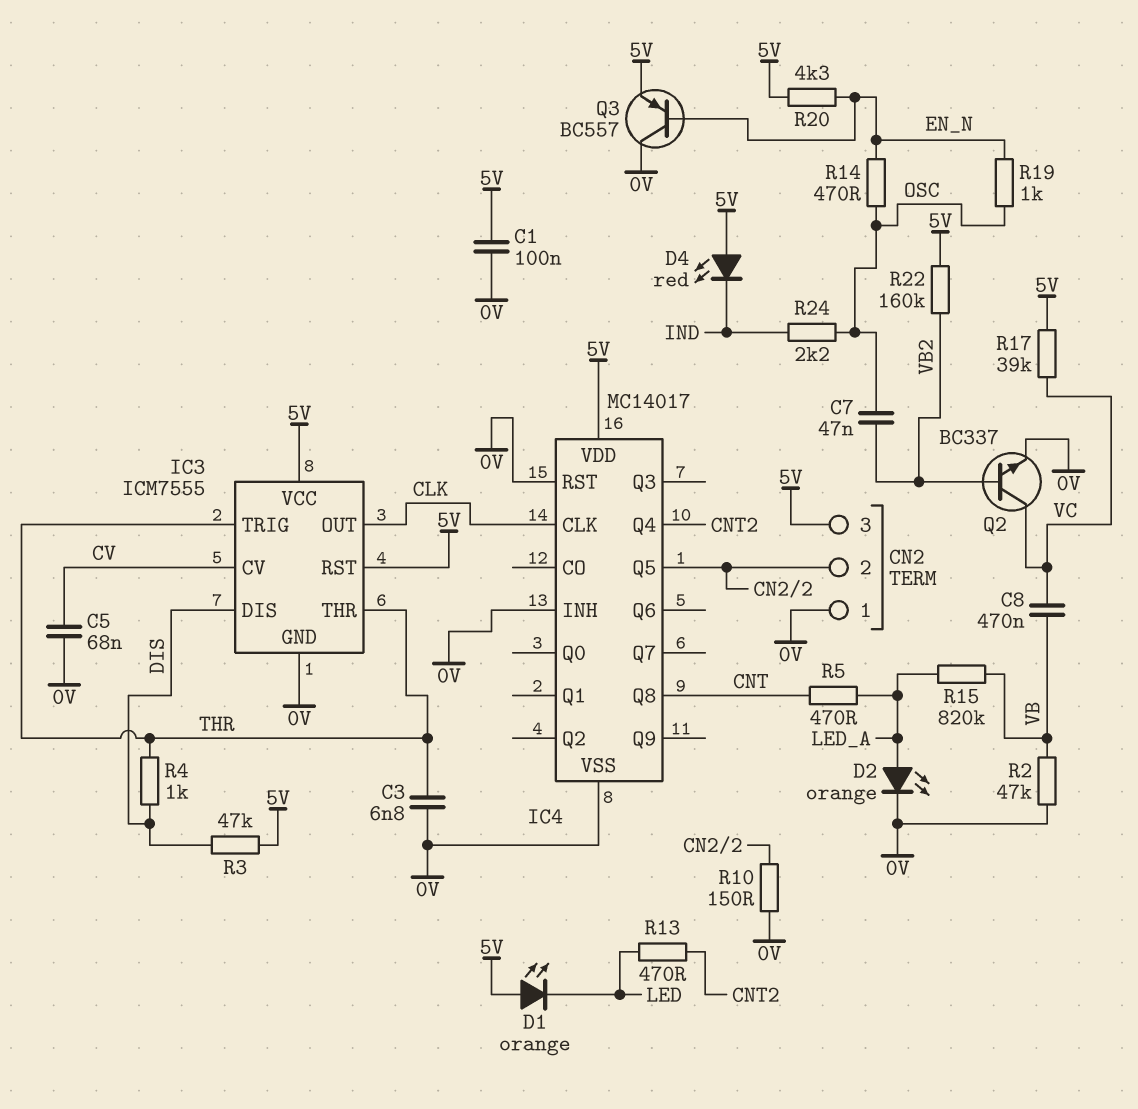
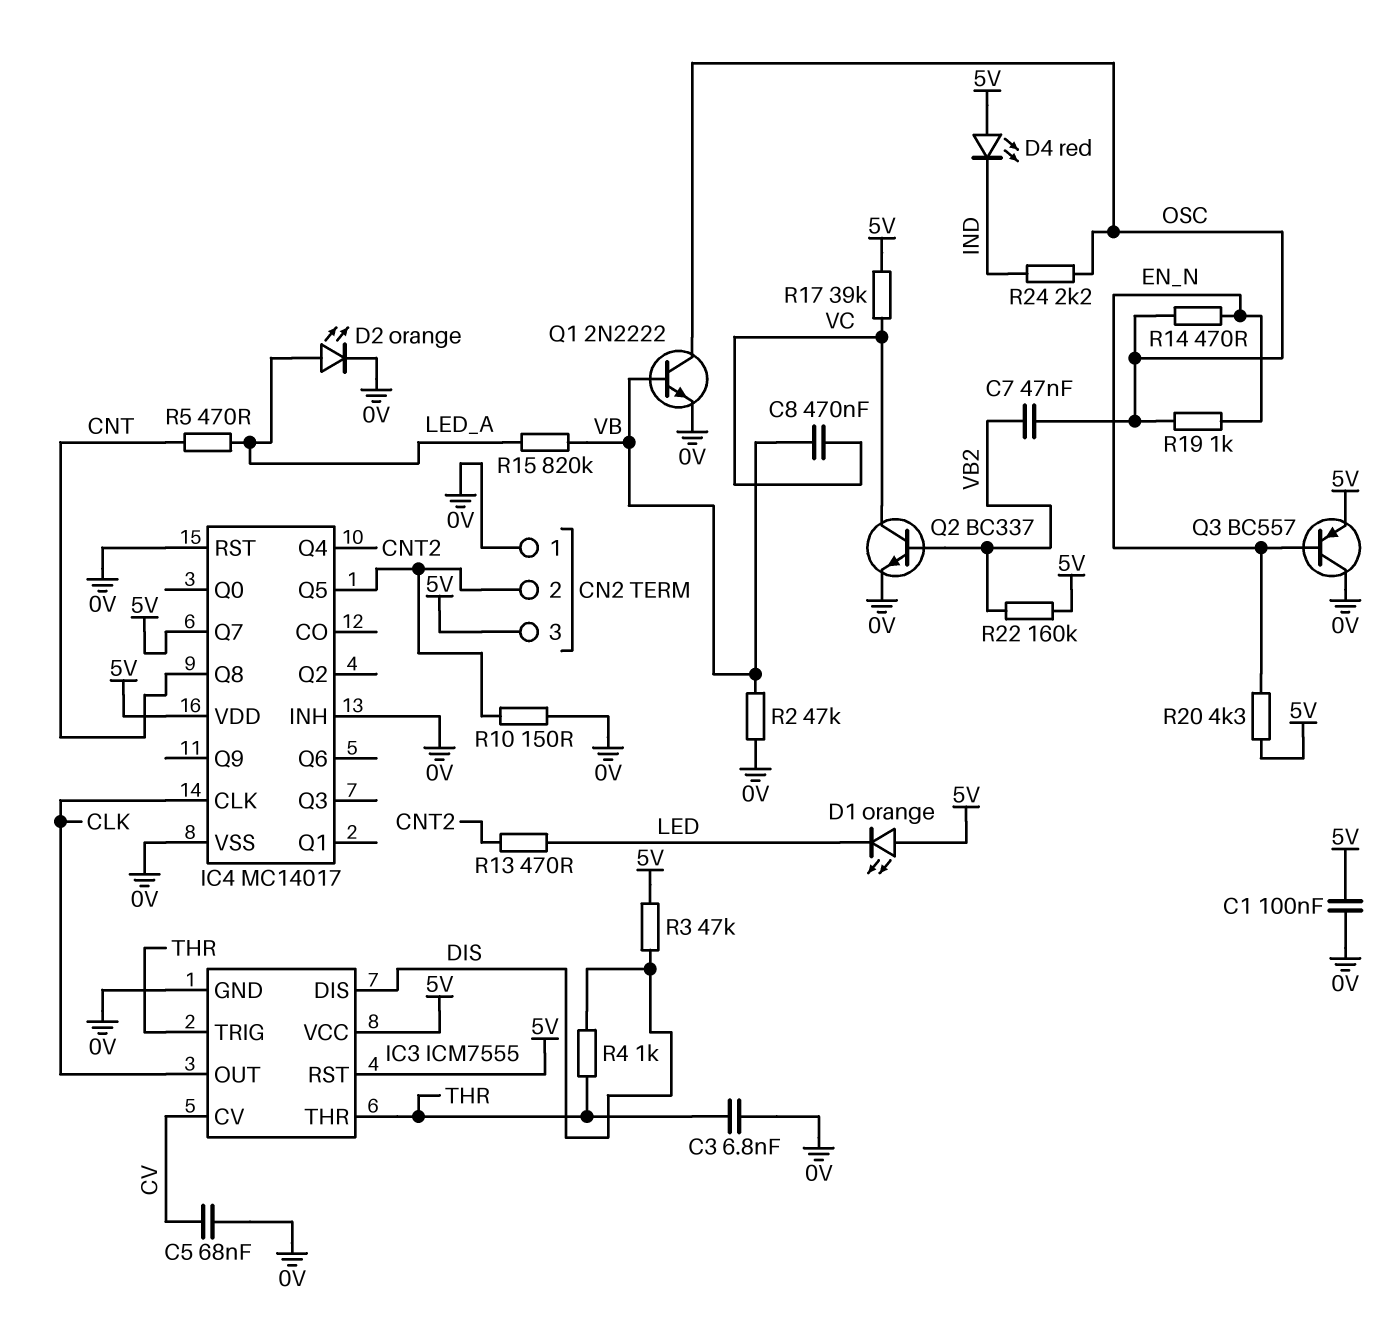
IC4 pin Q7: none -> 5V
Q1: none -> NPN 2N2222 (B VB, C OSC, E 0V)

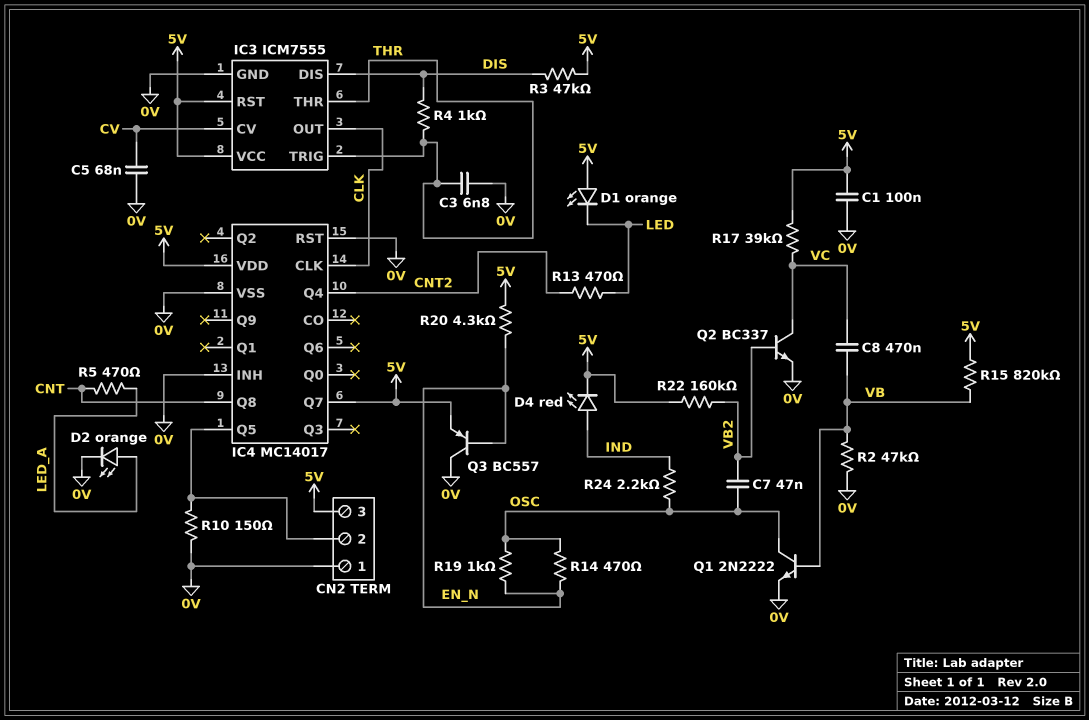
D4: LED red (A 5V, K IND) -> LED red (A IND, K 5V)
R15: 820k (LED_A, VB) -> 820k (5V, VB)

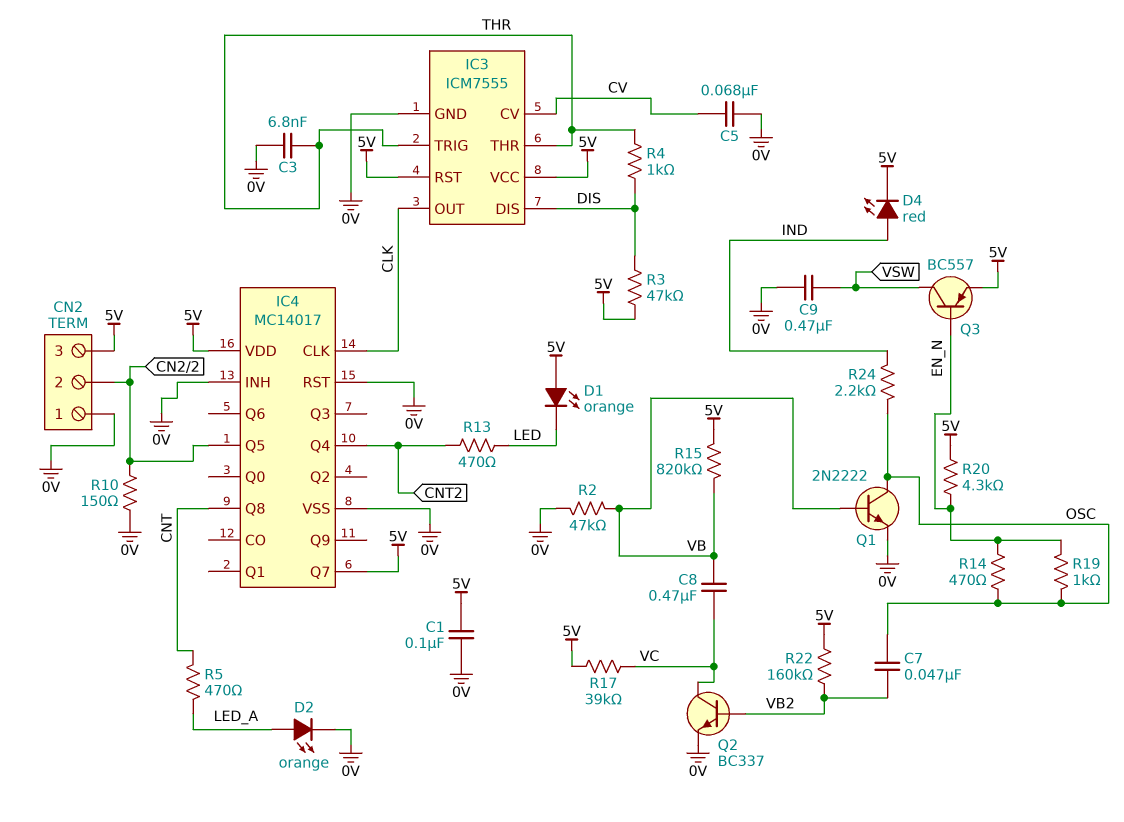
C9: none -> 470nF (0V, VSW)
Q3: PNP BC557 (B EN_N, C 0V, E 5V) -> PNP BC557 (B EN_N, C VSW, E 5V)

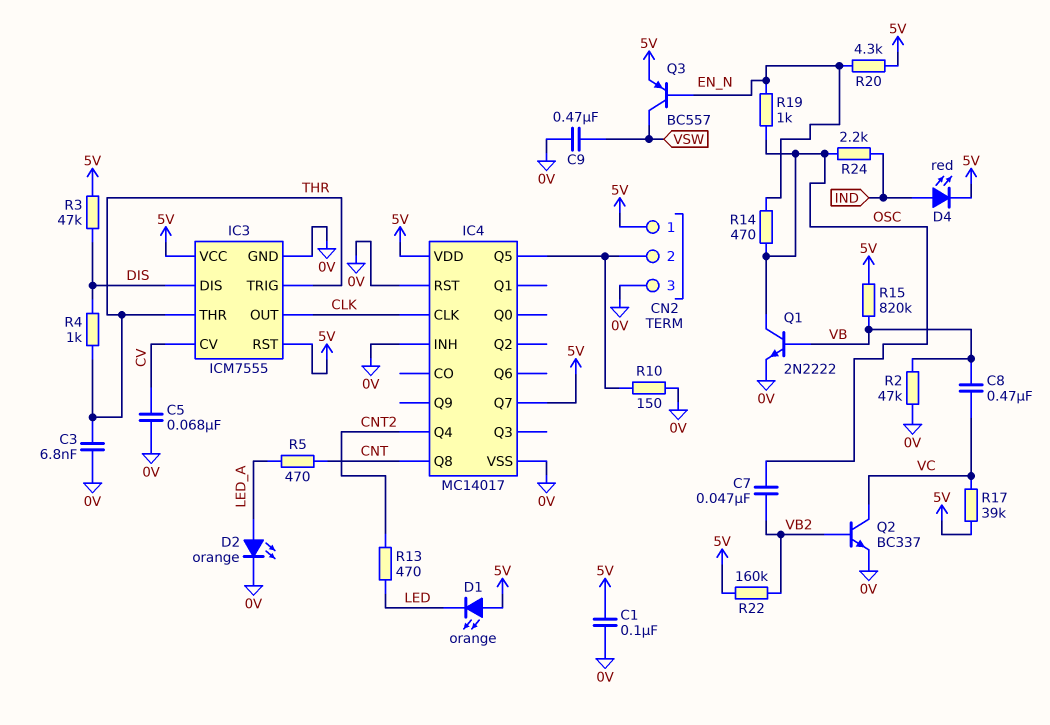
CN2 pin 1: 0V -> 5V
CN2 pin 3: 5V -> 0V

